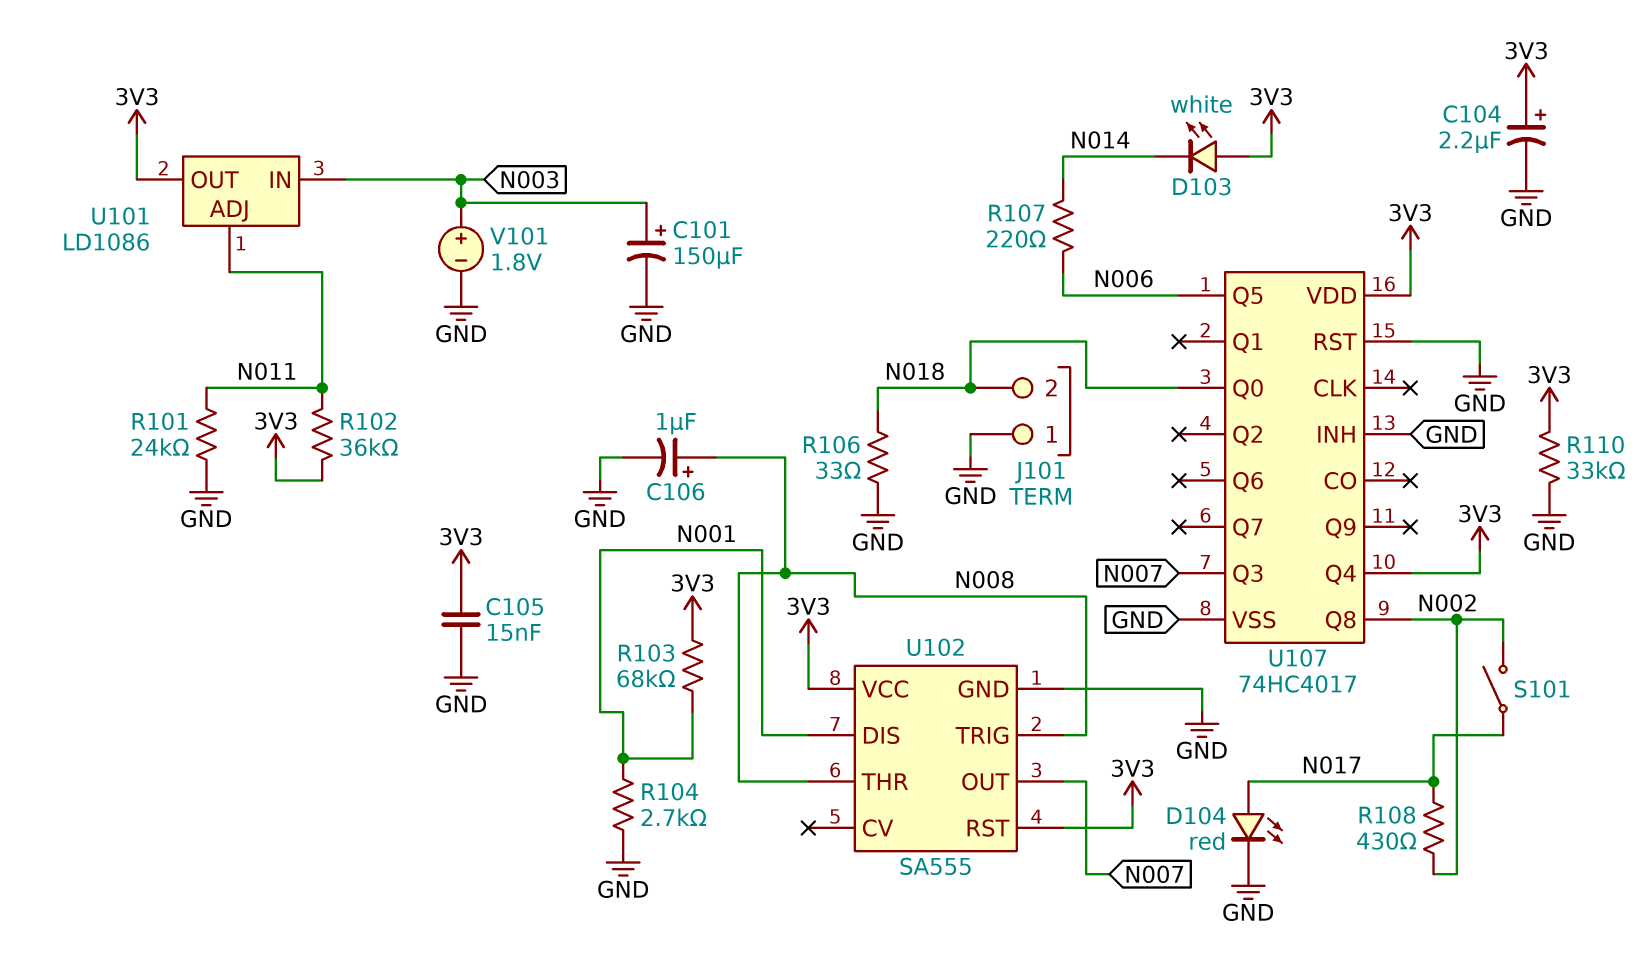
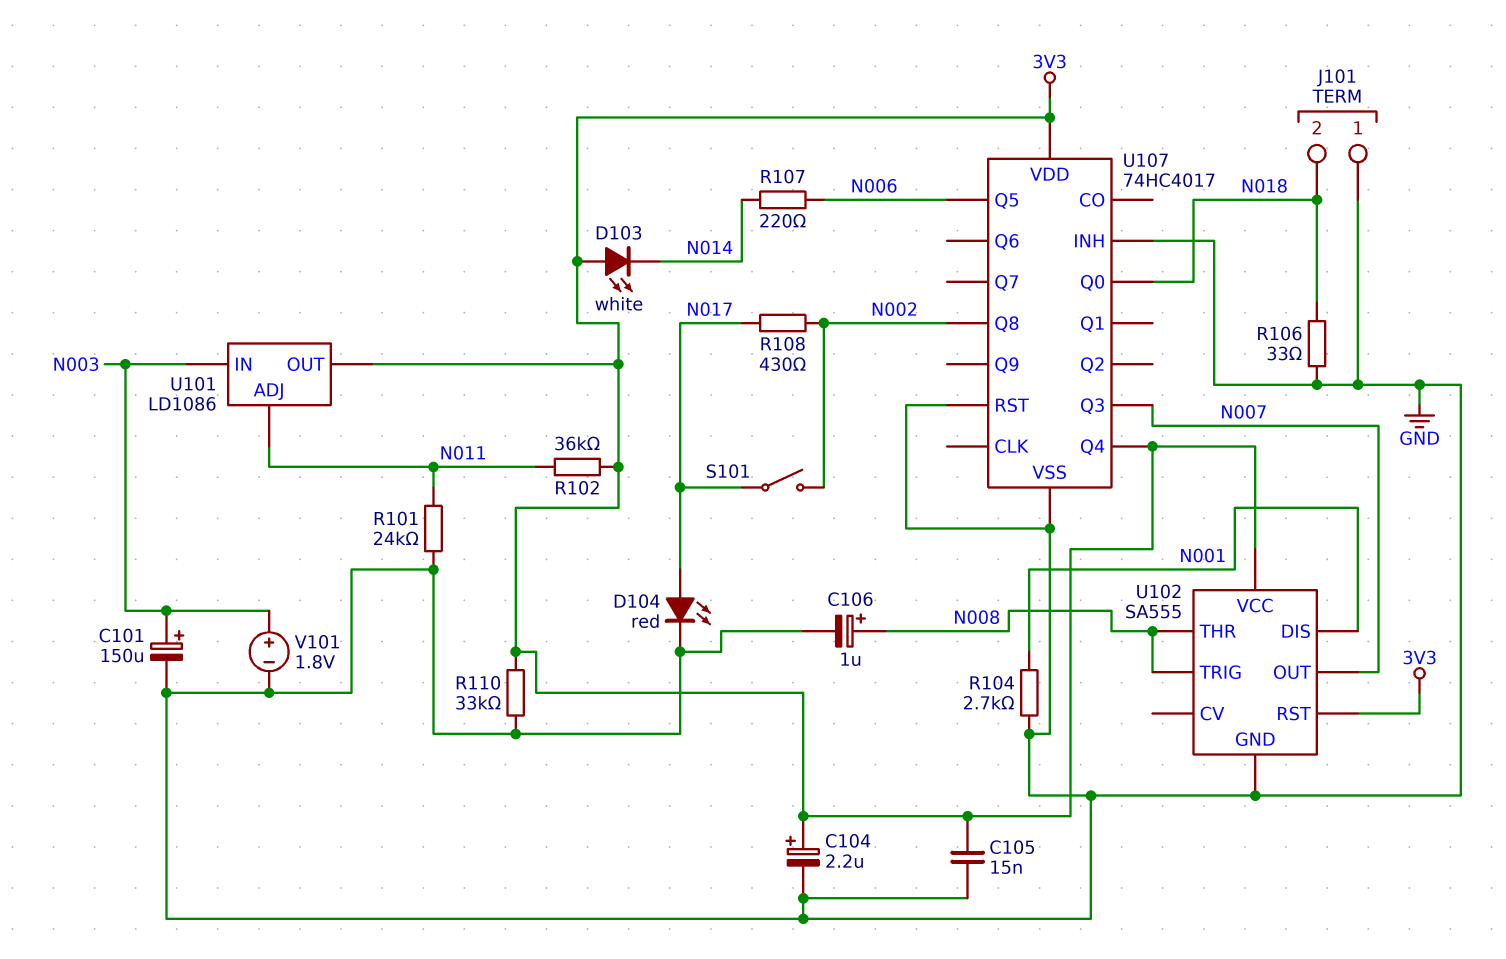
R103: 68k (3V3, N001) -> none

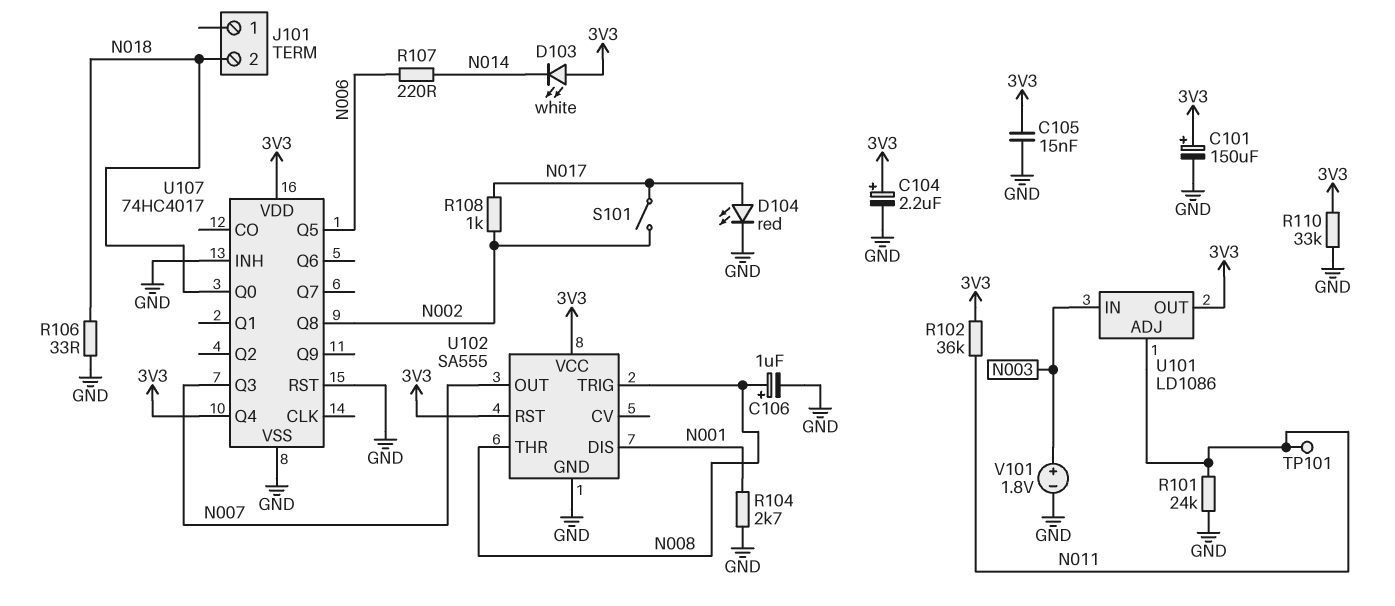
C101: 150uF (plus N003, minus GND) -> 150uF (plus 3V3, minus GND)
J101 pin 1: GND -> none
R108: 430 (N002, N017) -> 1k (N002, N017)
TP101: none -> test point (N011)

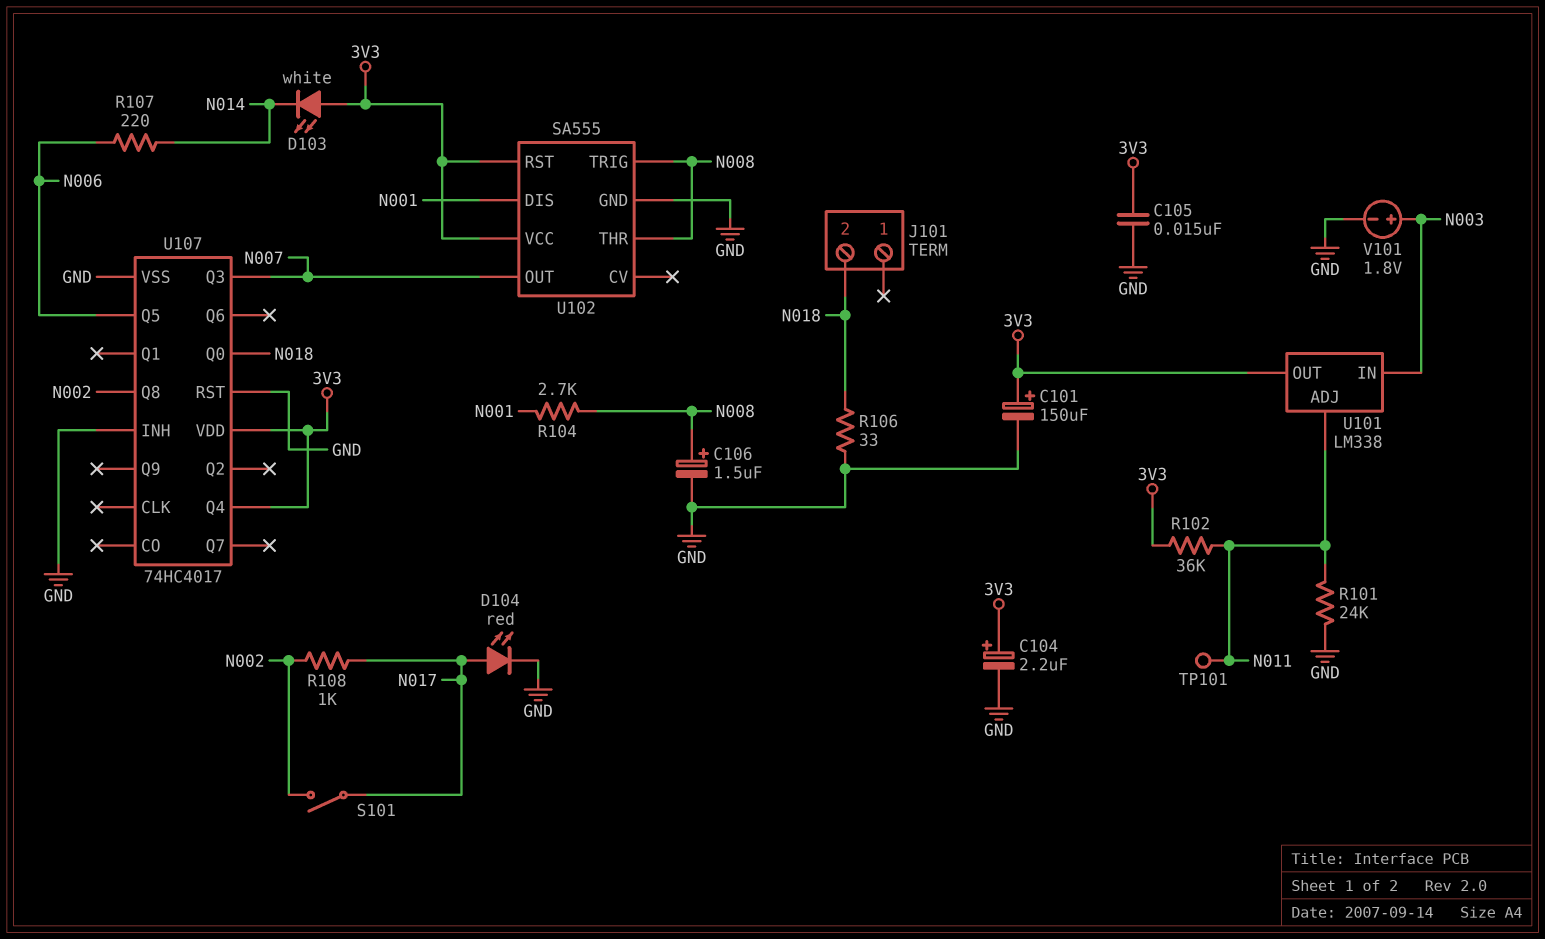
C106: 1uF (plus N008, minus GND) -> 1.5uF (plus N008, minus GND)
R104: 2.7k (GND, N001) -> 2.7k (N001, N008)
R110: 33k (3V3, GND) -> none
U101: LD1086 -> LM338

